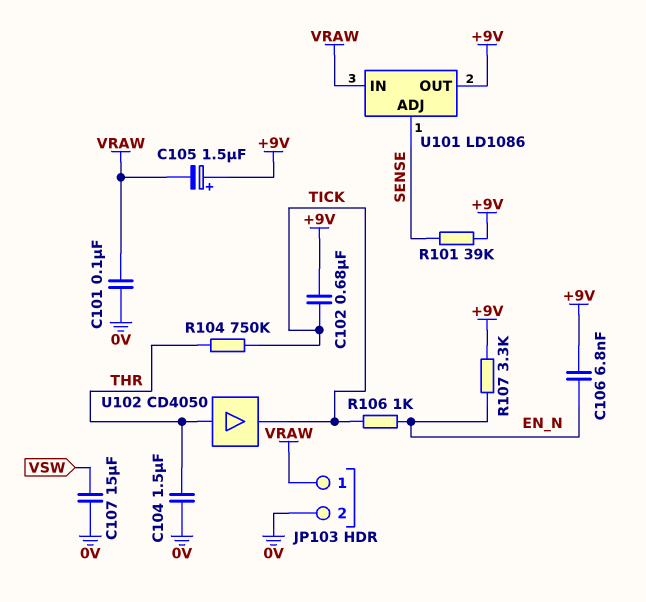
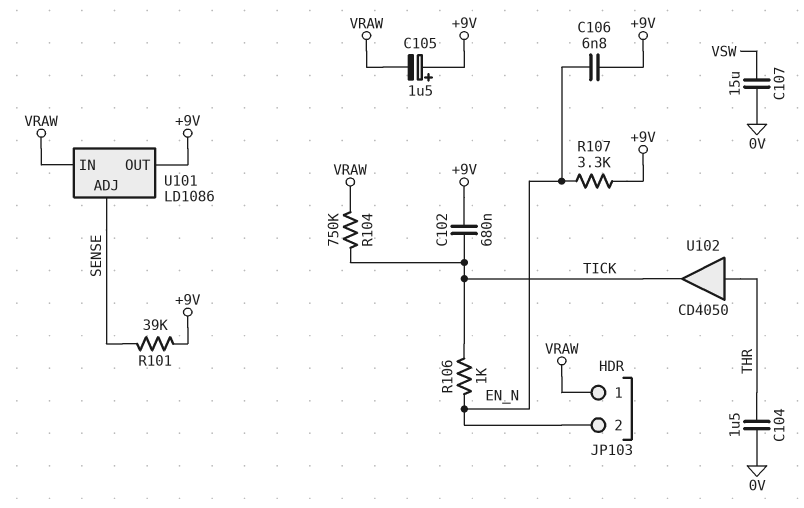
C101: 100nF (0V, VRAW) -> none
JP103 pin 2: 0V -> EN_N
R104: 750k (THR, TICK) -> 750k (TICK, VRAW)

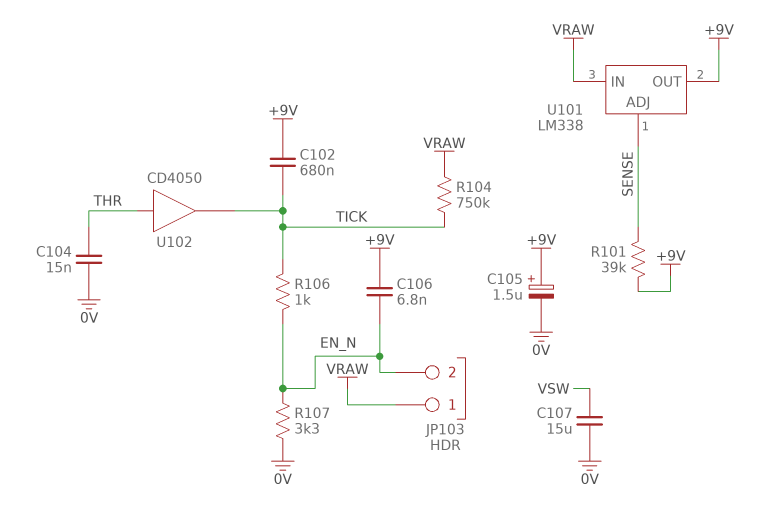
C104: 1.5uF (0V, THR) -> 15nF (0V, THR)
C105: 1.5uF (plus +9V, minus VRAW) -> 1.5uF (plus +9V, minus 0V)
R107: 3.3k (+9V, EN_N) -> 3.3k (0V, EN_N)
U101: LD1086 -> LM338

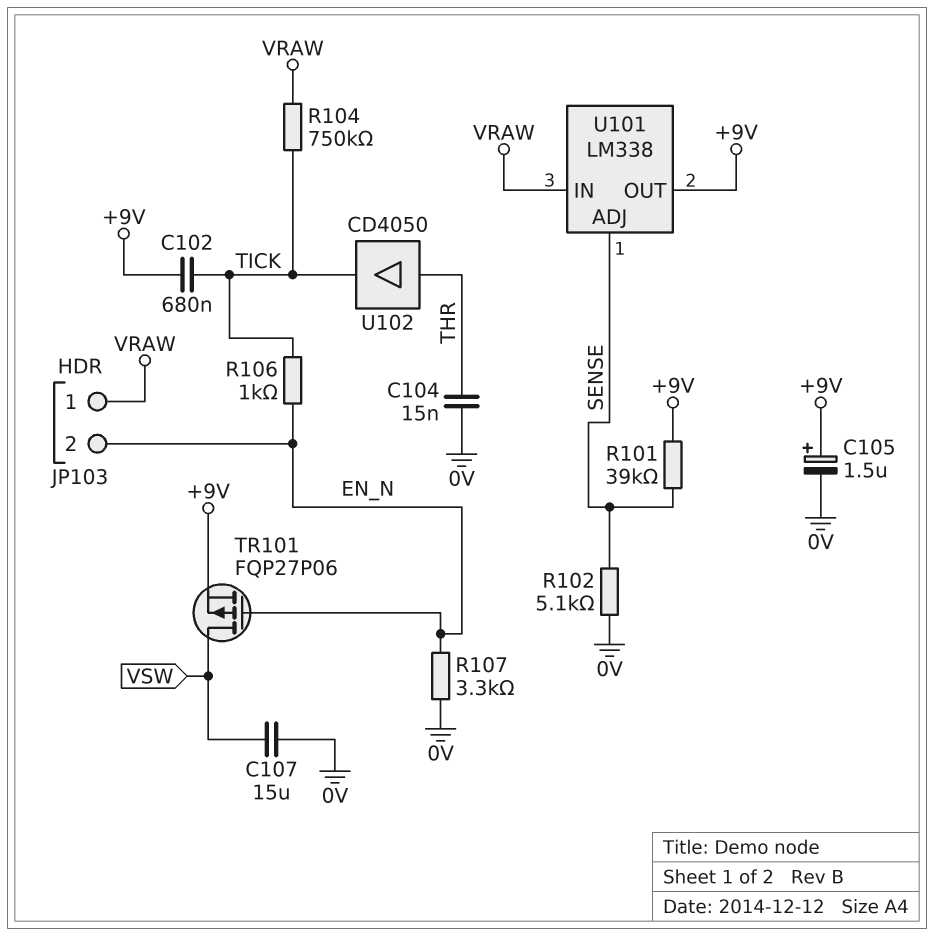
C106: 6.8nF (+9V, EN_N) -> none
R102: none -> 5.1k (0V, SENSE)
TR101: none -> PMOS FQP27P06 (G EN_N, D VSW, S +9V)

